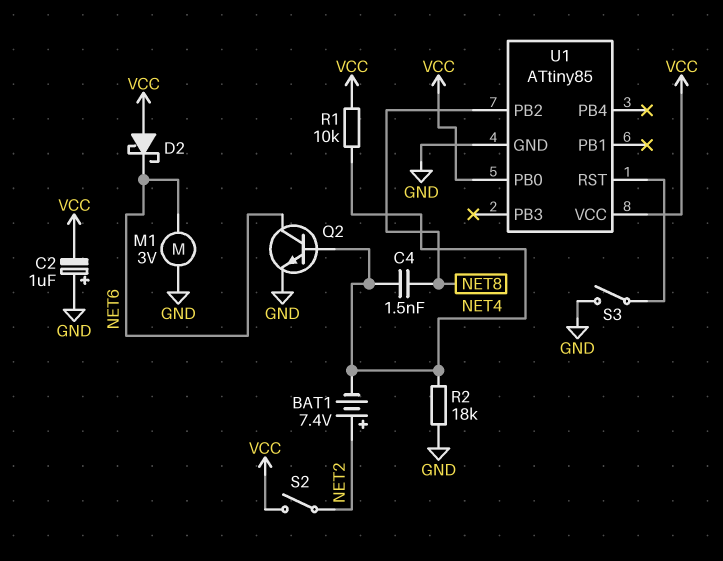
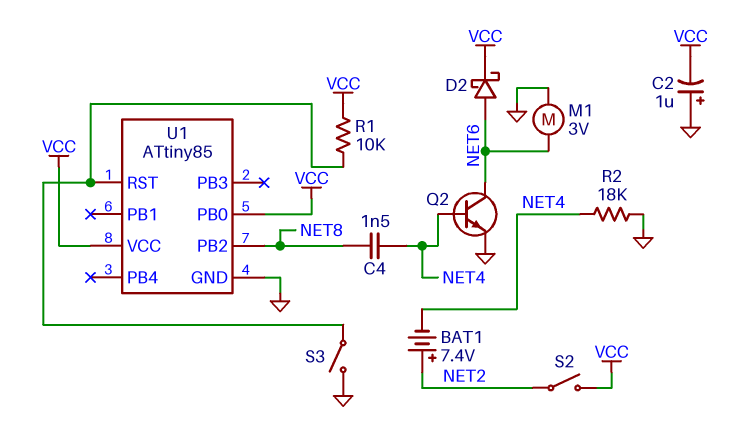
D2: schottky (A VCC, K NET6) -> schottky (A NET6, K VCC)
R1: 10k (NET4, VCC) -> 10k (U1/RST, VCC)

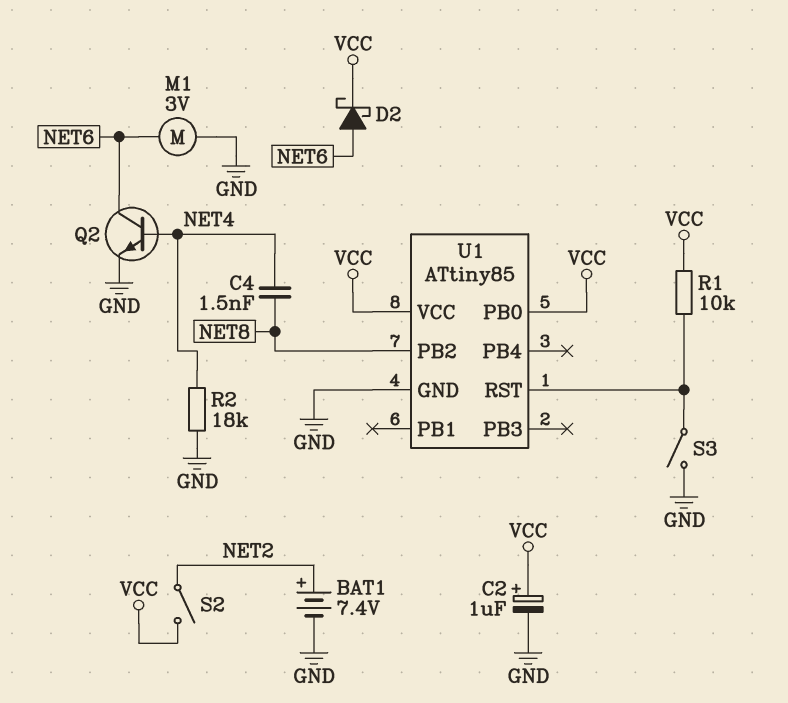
BAT1: 7.4V (plus NET2, minus NET4) -> 7.4V (plus NET2, minus GND)
C2: 1uF (plus GND, minus VCC) -> 1uF (plus VCC, minus GND)

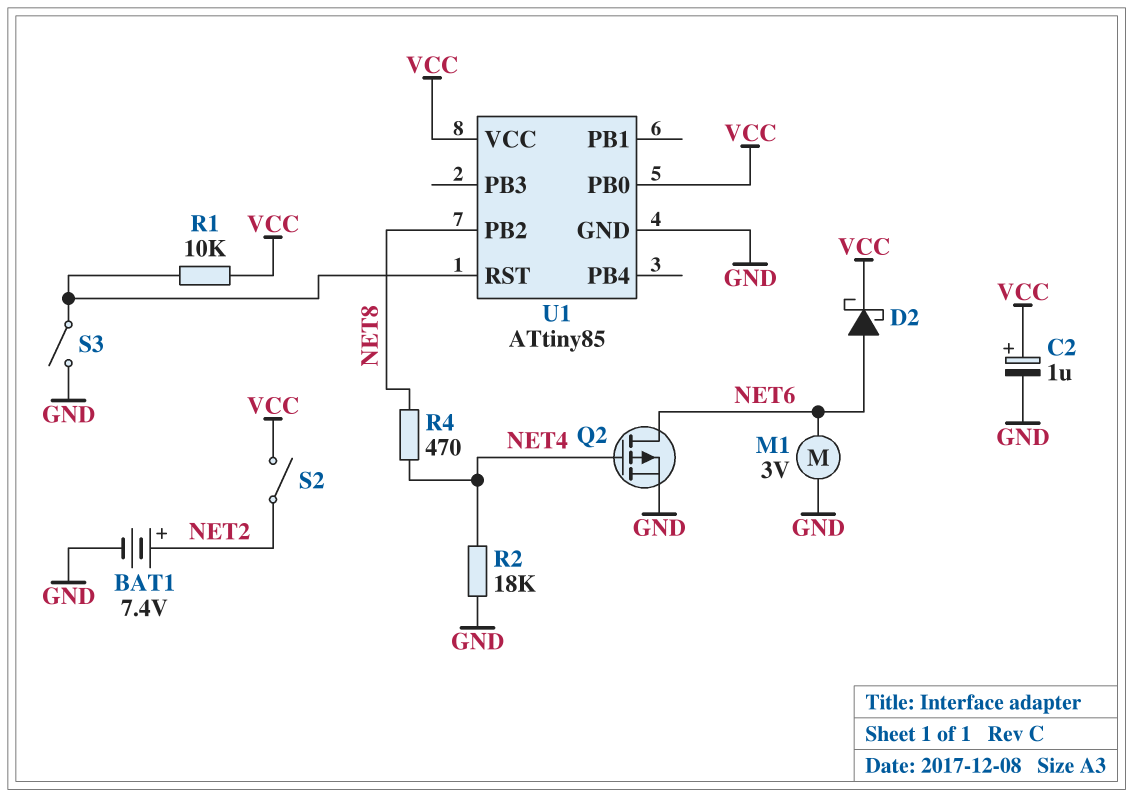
C4: 1.5nF (NET4, NET8) -> none
Q2: NPN (B NET4, C NET6, E GND) -> PMOS (G NET4, D NET6, S GND)
R4: none -> 470 (NET4, NET8)

